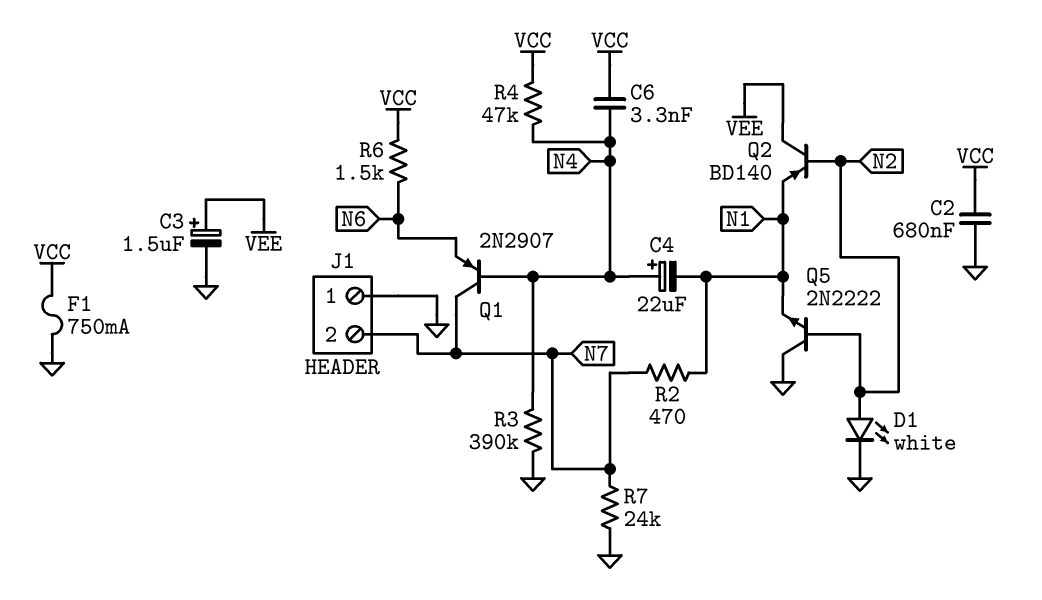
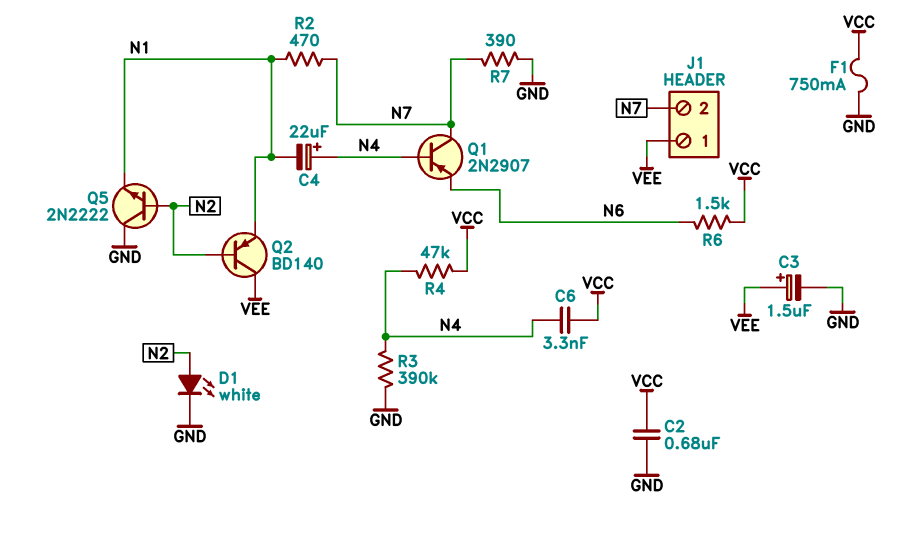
J1 pin 1: GND -> VEE
R7: 24k (GND, N7) -> 390 (GND, N7)

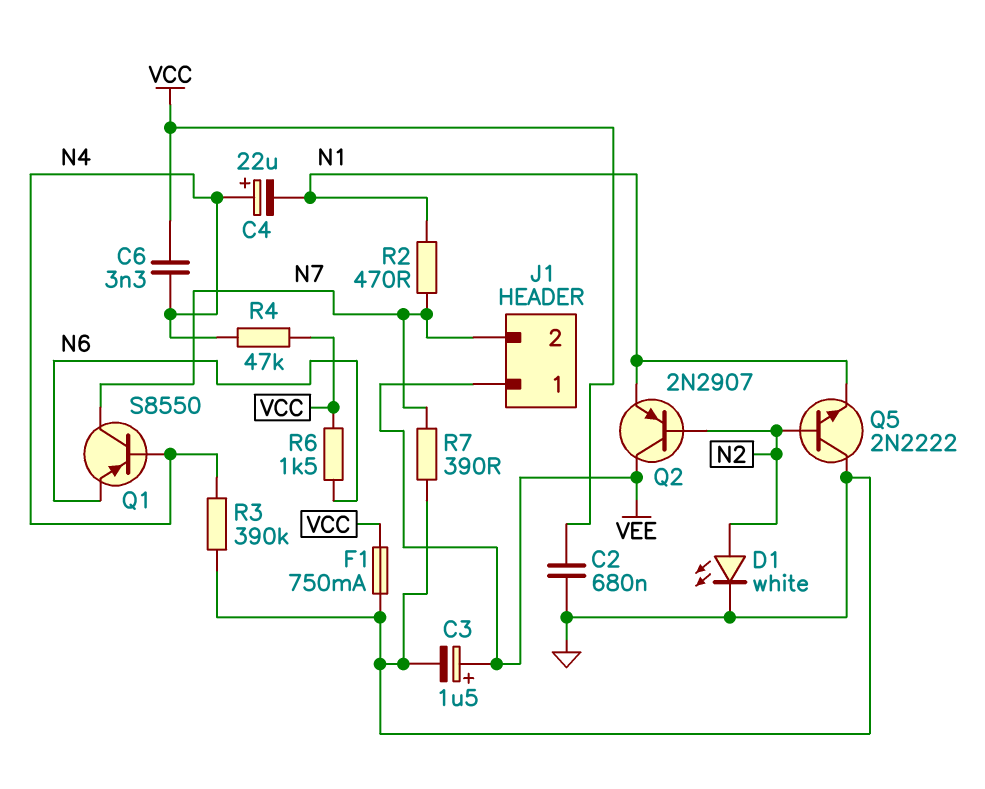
Q1: PNP 2N2907 (B N4, C N7, E N6) -> PNP S8550 (B N4, C N7, E N6)
Q2: PNP BD140 (B N2, C VEE, E N1) -> PNP 2N2907 (B N2, C VEE, E N1)

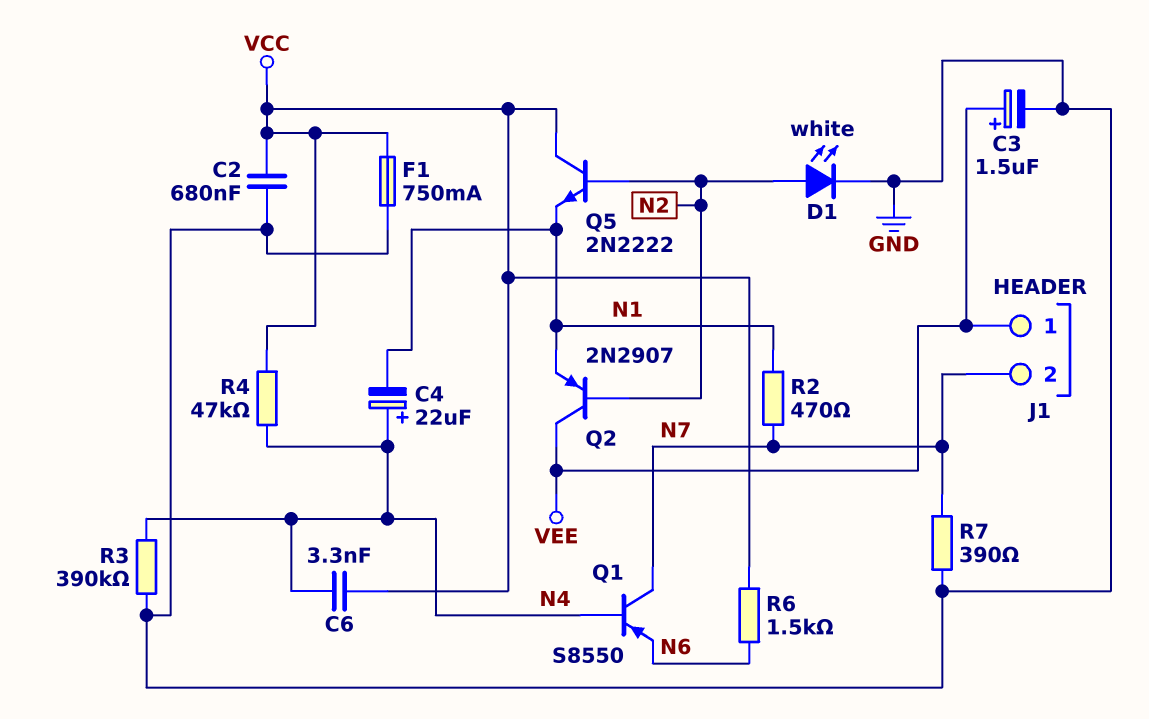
Q5: NPN 2N2222 (B N2, C GND, E N1) -> NPN 2N2222 (B N2, C VCC, E N1)

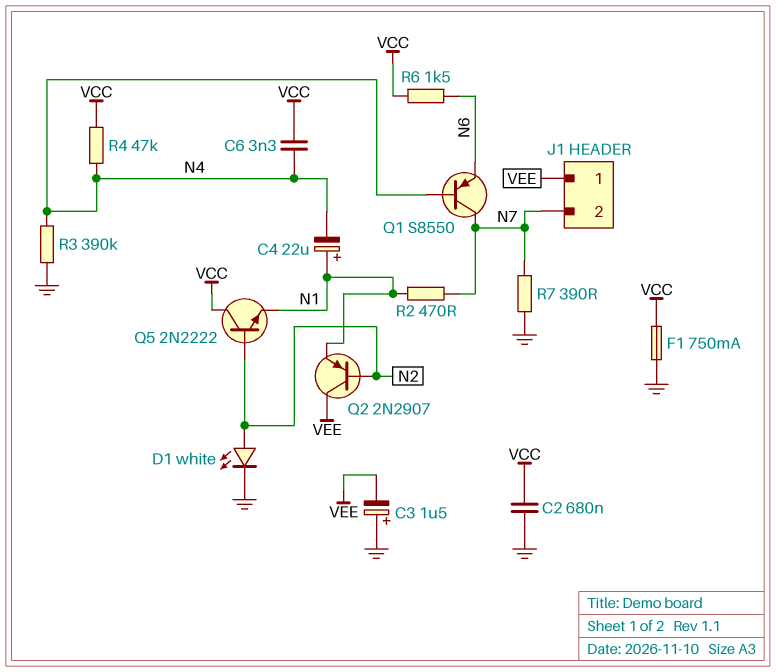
C3: 1.5uF (plus VEE, minus GND) -> 1.5uF (plus GND, minus VEE)
C4: 22uF (plus N4, minus N1) -> 22uF (plus N1, minus N4)

